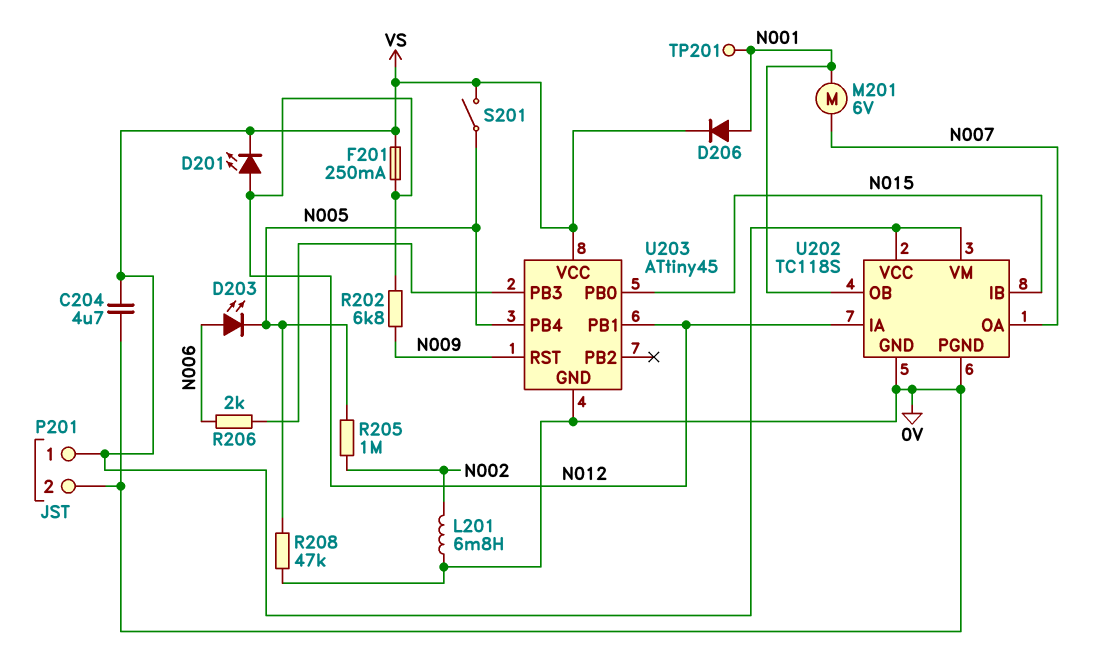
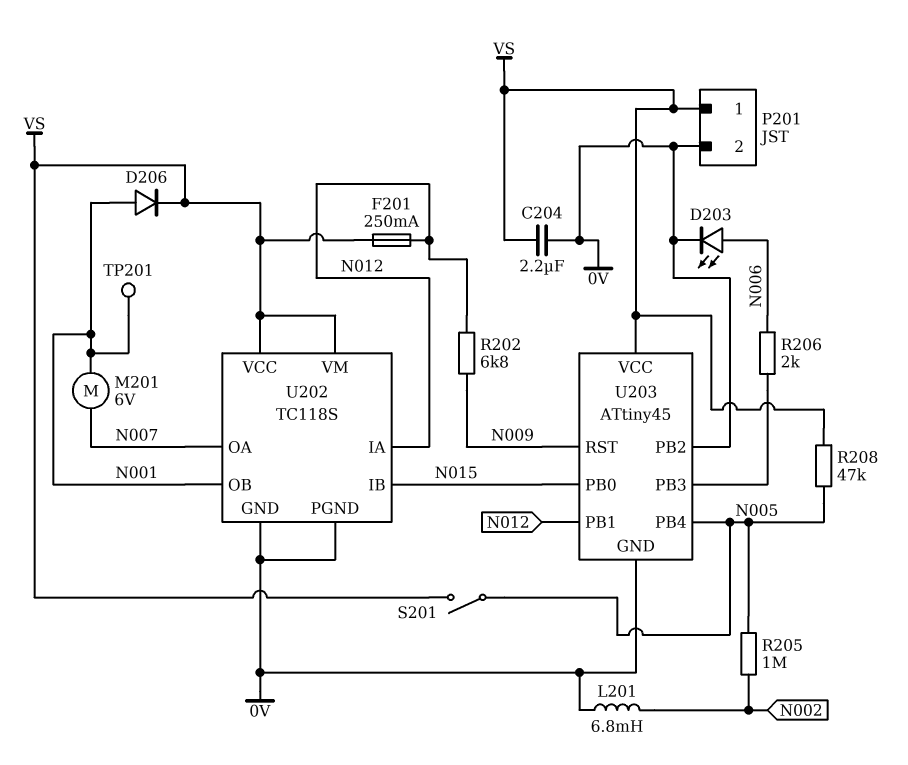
C204: 4.7uF (0V, VS) -> 2.2uF (0V, VS)
D201: LED (A N012, K VS) -> none
D203: LED (A N006, K N005) -> LED (A N006, K 0V)
R208: 47k (0V, N005) -> 47k (N005, VS)
U203 pin PB2: none -> 0V

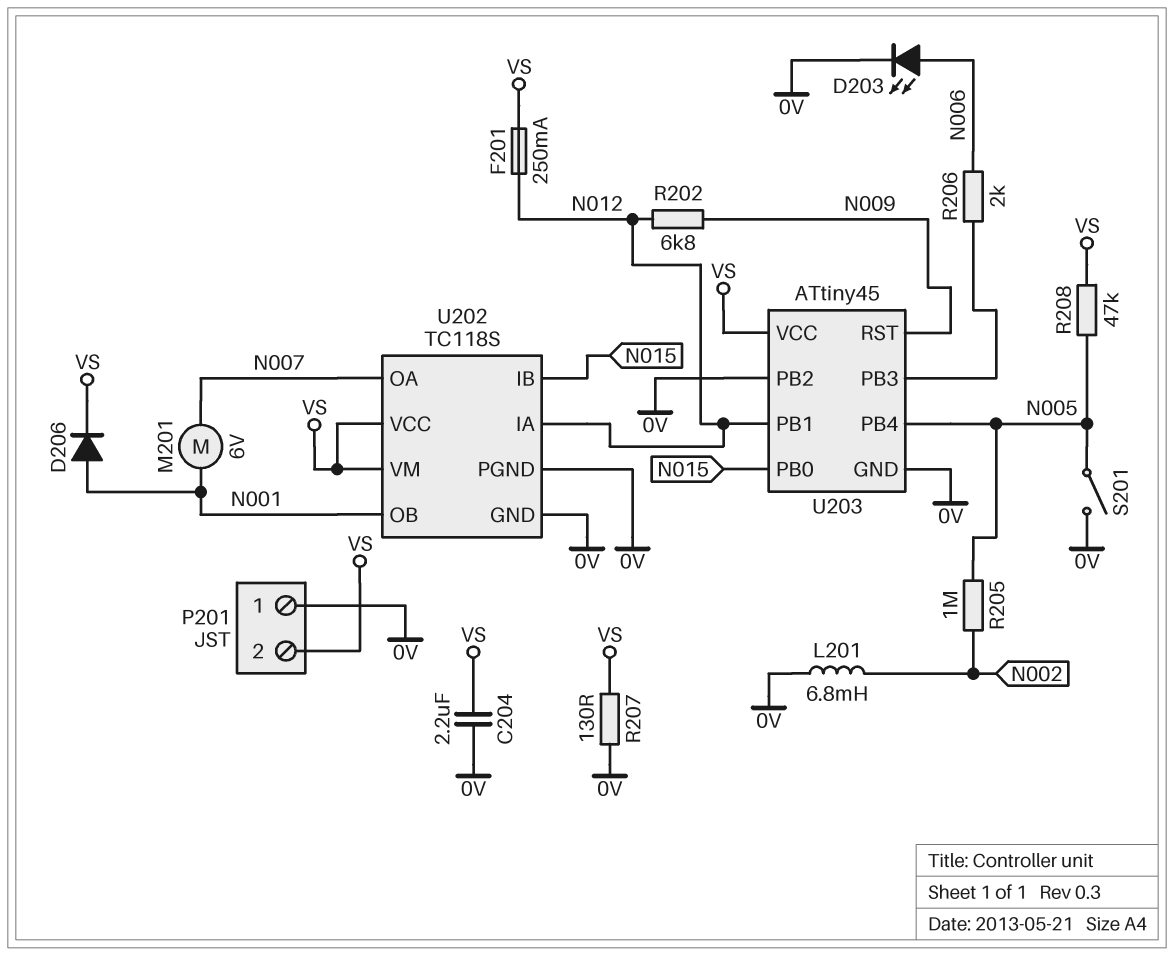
P201 pin 1: VS -> 0V
P201 pin 2: 0V -> VS
R207: none -> 130 (0V, VS)
S201: switch (N005, VS) -> switch (0V, N005)
TP201: test point (N001) -> none

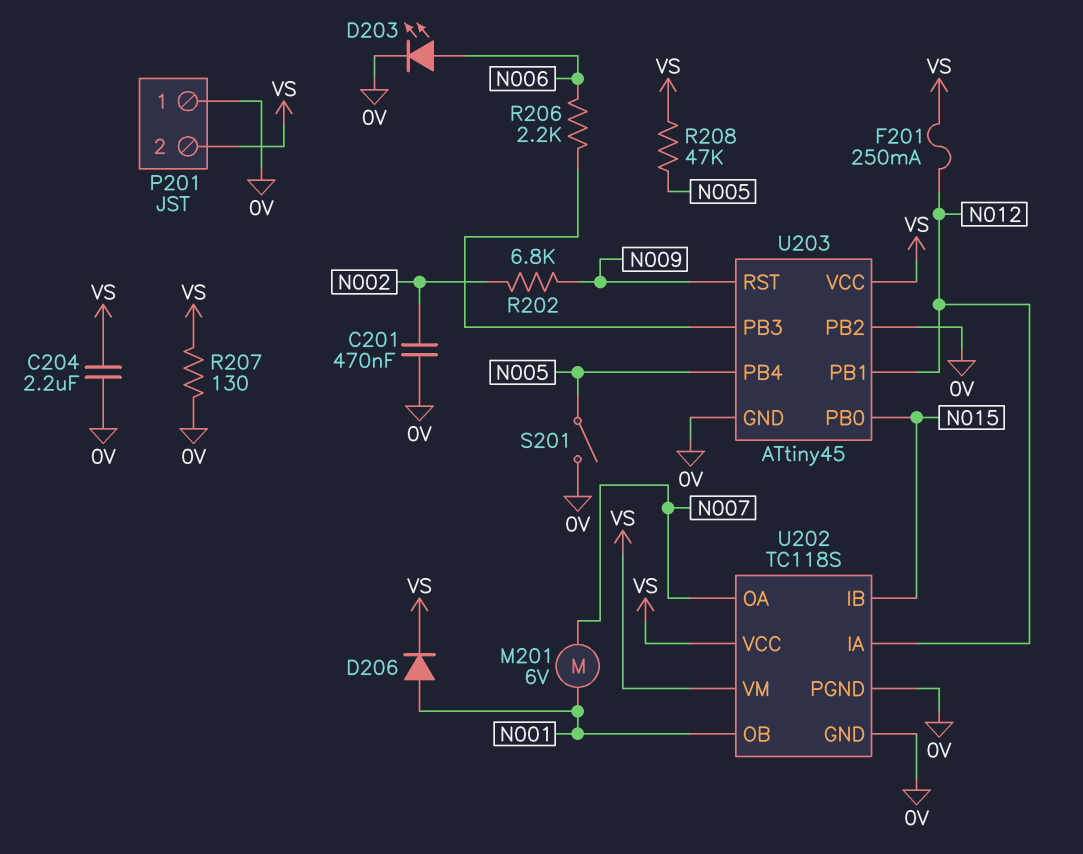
C201: none -> 470nF (0V, N002)
L201: 6.8mH (0V, N002) -> none
R202: 6.8k (N009, N012) -> 6.8k (N002, N009)
R205: 1M (N002, N005) -> none
R206: 2k (N006, U203/PB3) -> 2.2k (N006, U203/PB3)

